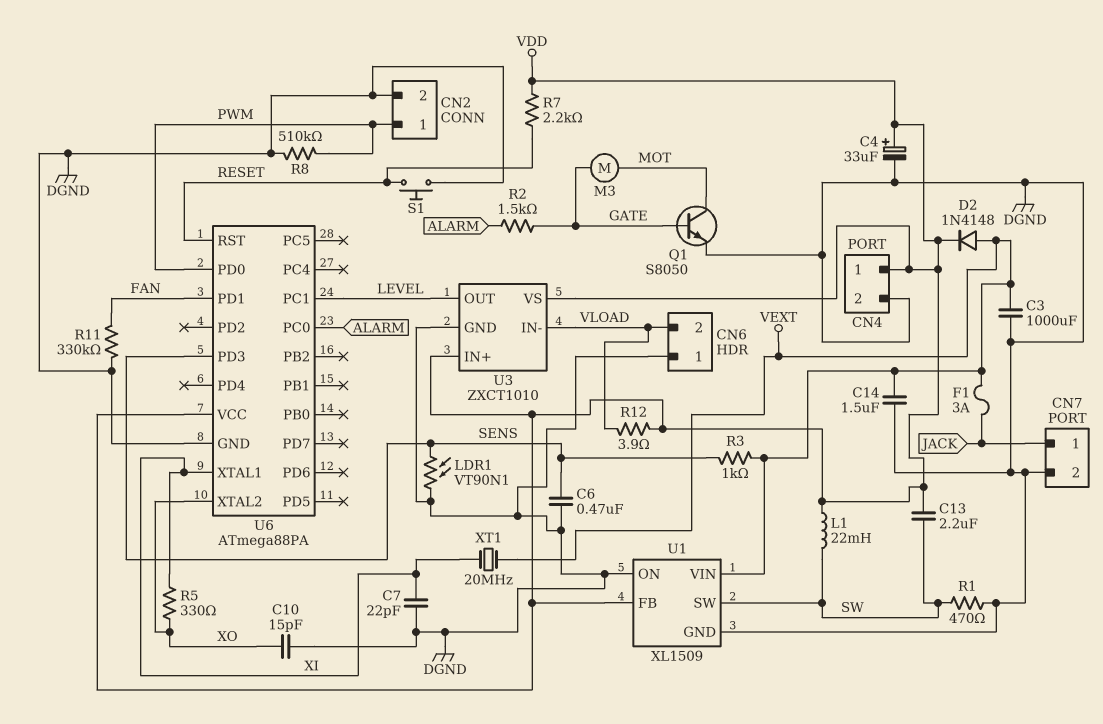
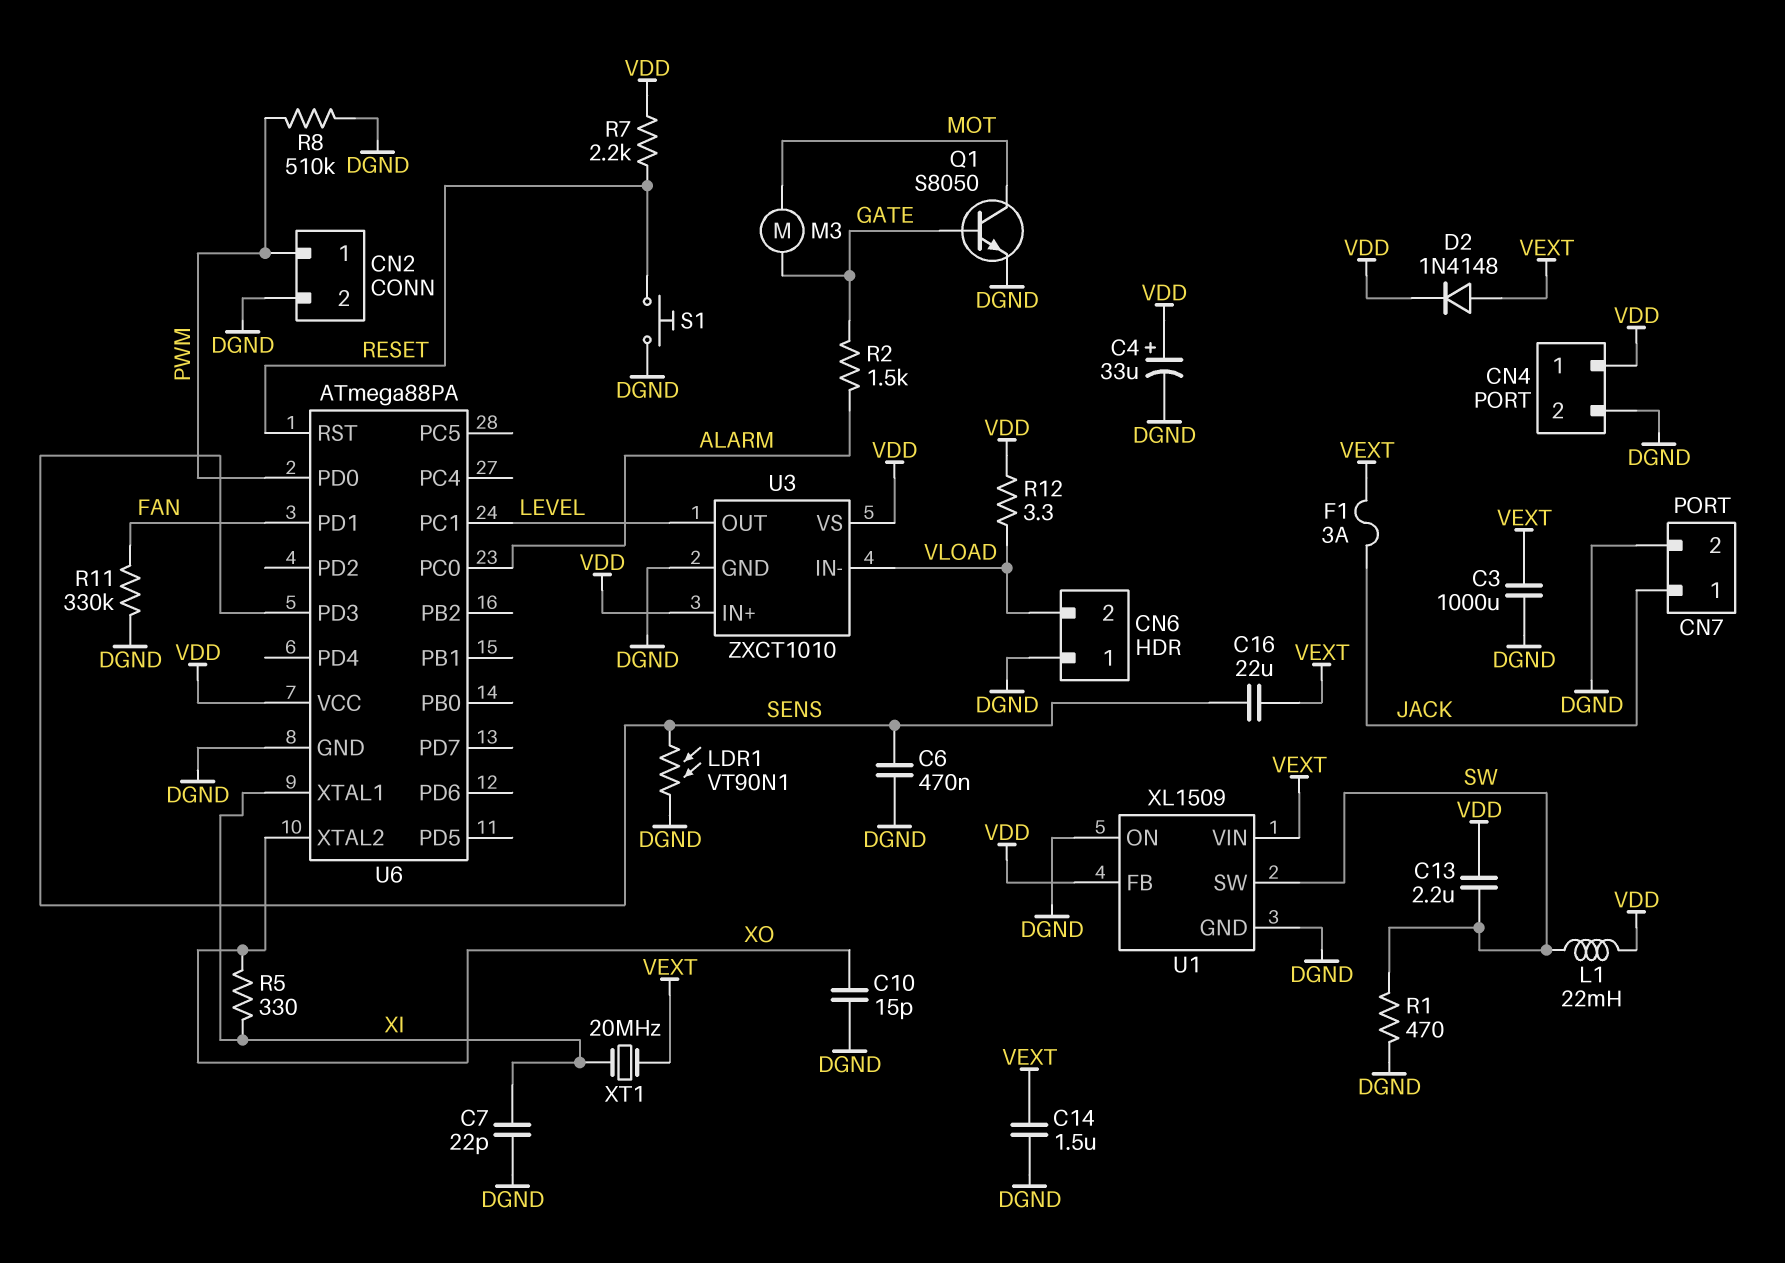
C16: none -> 22uF (SENS, VEXT)
R3: 1k (SENS, VEXT) -> none
R12: 3.9 (VDD, VLOAD) -> 3.3 (VDD, VLOAD)

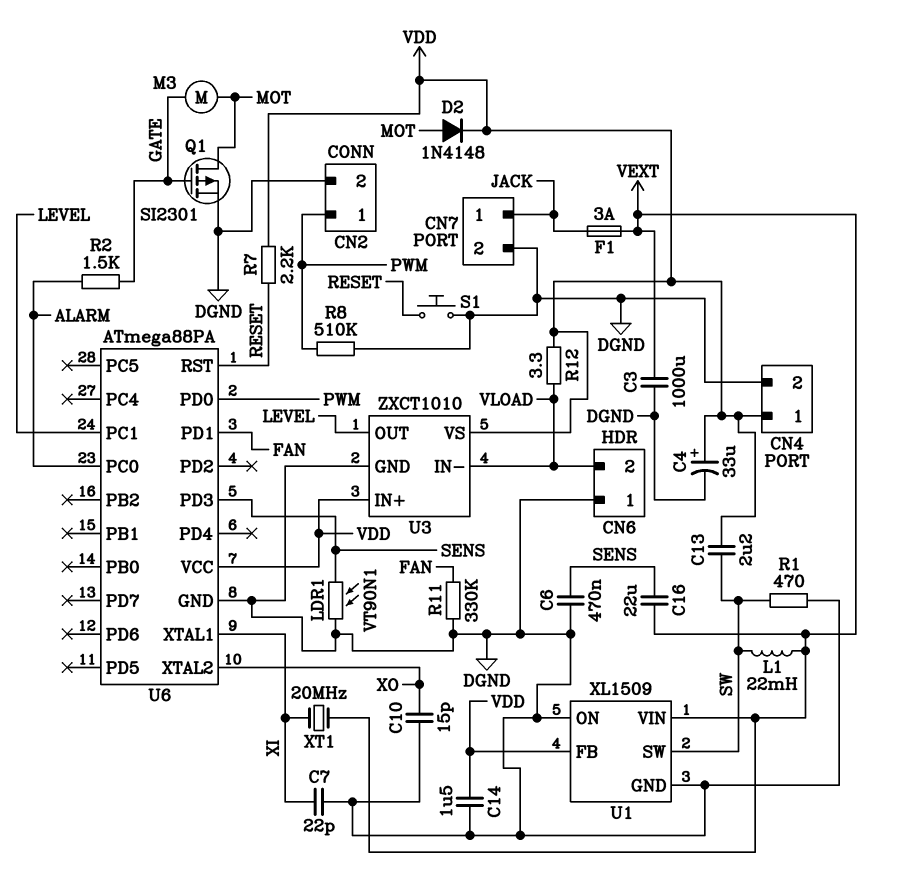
C14: 1.5uF (DGND, VEXT) -> 1.5uF (DGND, VDD)
D2: diode 1N4148 (A VEXT, K VDD) -> diode 1N4148 (A MOT, K VDD)
L1: 22mH (SW, VDD) -> 22mH (SW, VEXT)
Q1: NPN S8050 (B GATE, C MOT, E DGND) -> PMOS SI2301 (G GATE, D MOT, S DGND)
R5: 330 (XI, XO) -> none

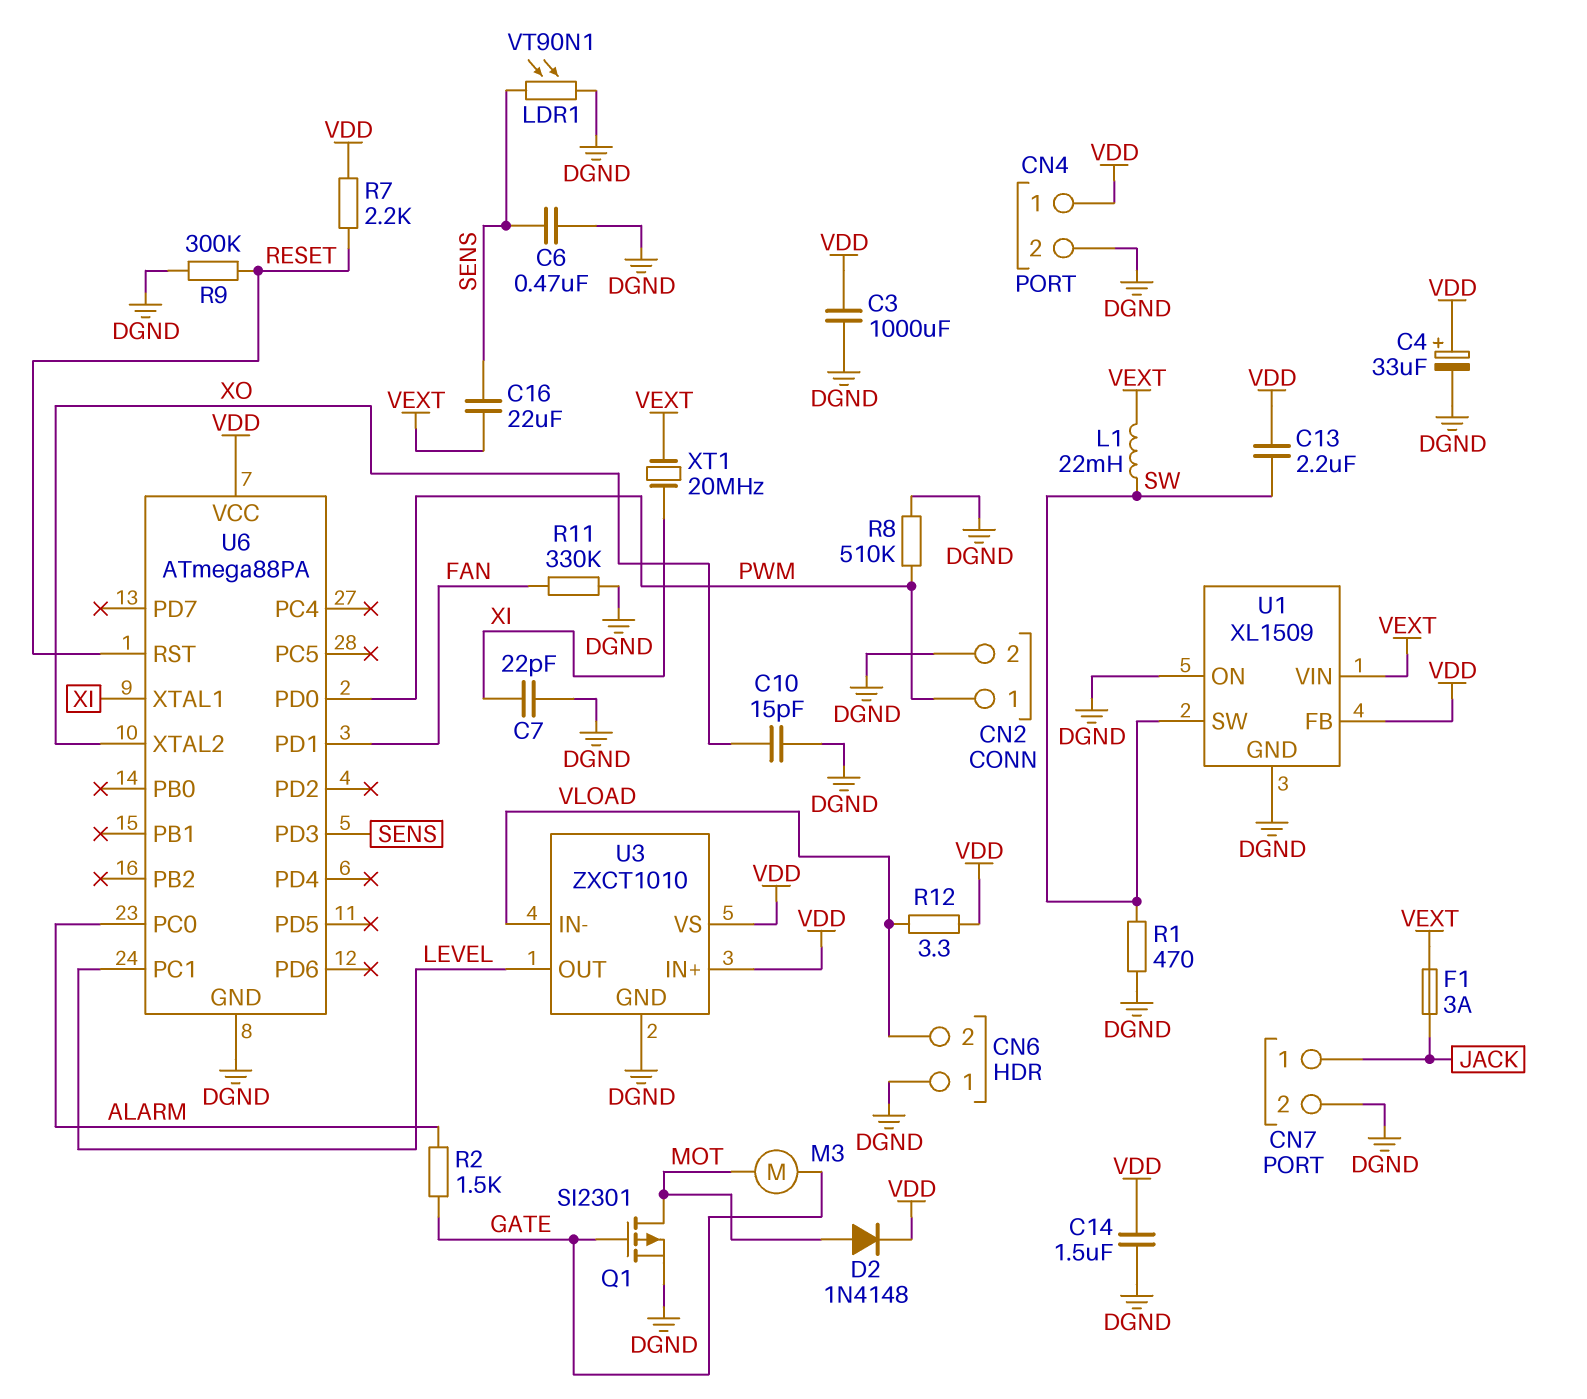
C3: 1000uF (DGND, VEXT) -> 1000uF (DGND, VDD)
R9: none -> 300k (DGND, RESET)
S1: button (DGND, RESET) -> none

